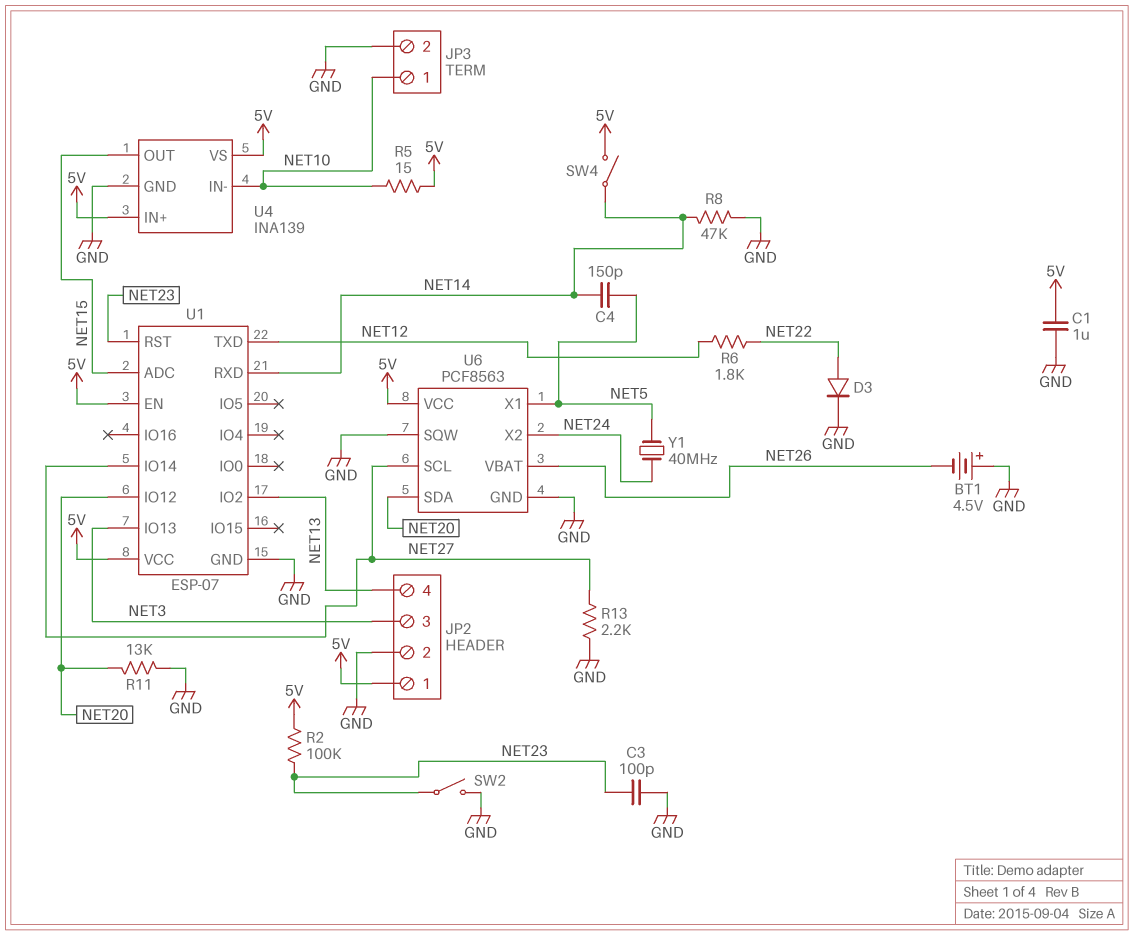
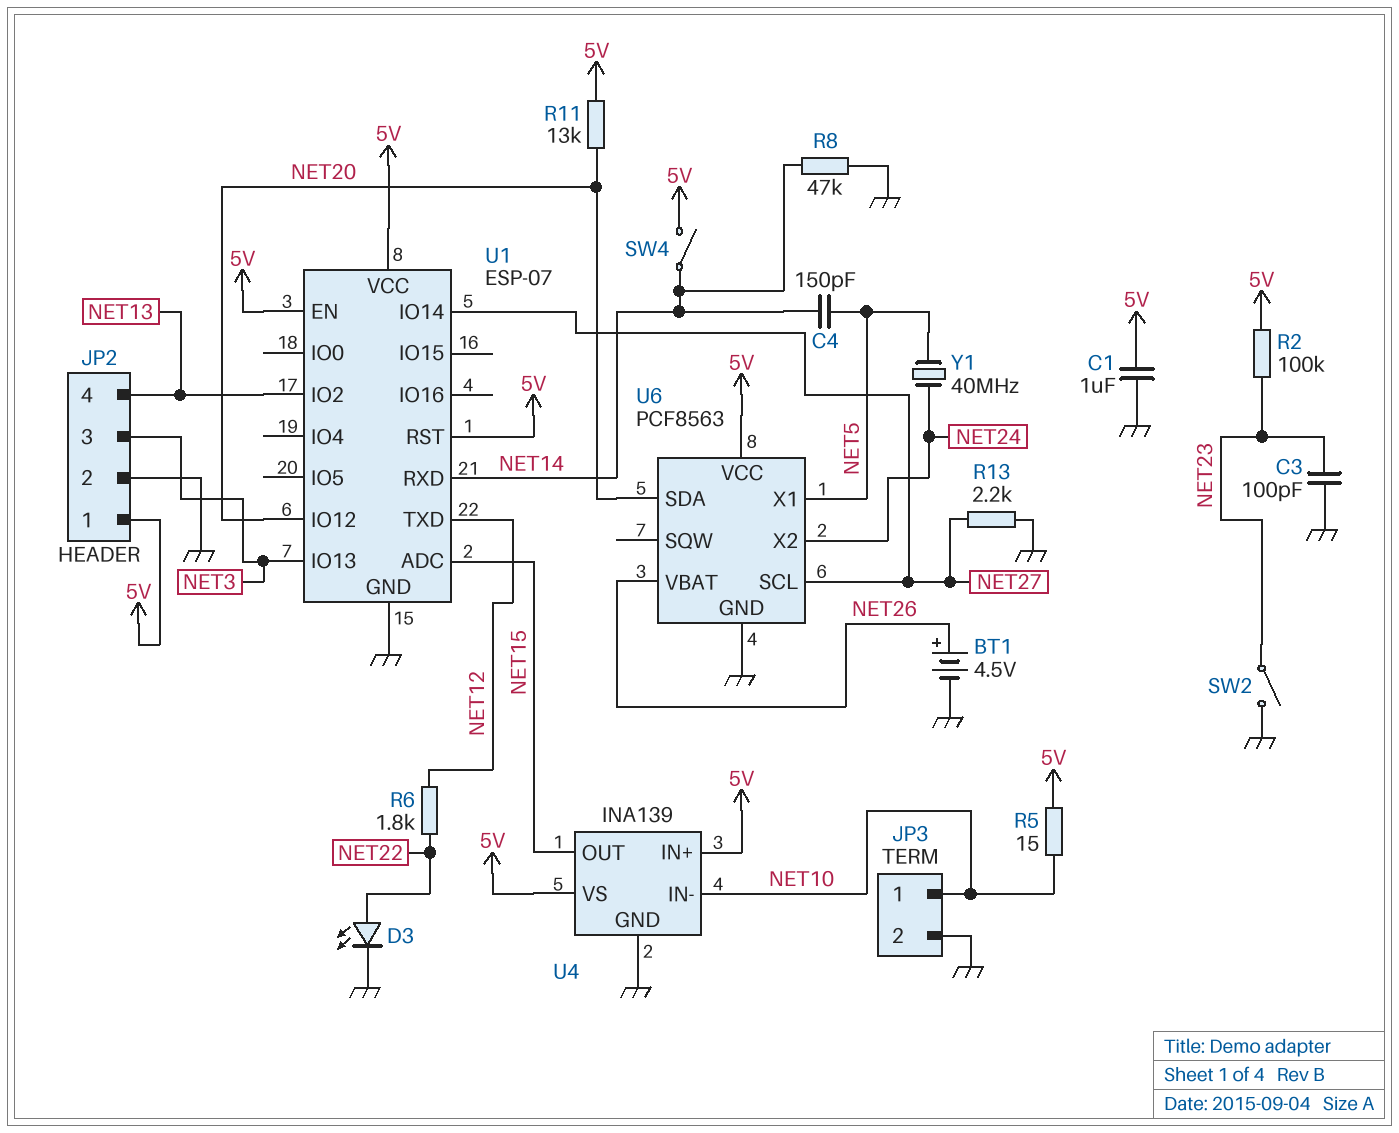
BT1: 4.5V (plus GND, minus NET26) -> 4.5V (plus NET26, minus GND)
D3: diode (A NET22, K GND) -> LED (A NET22, K GND)
R11: 13k (GND, NET20) -> 13k (5V, NET20)
U1 pin RST: NET23 -> 5V
U6 pin SQW: GND -> none

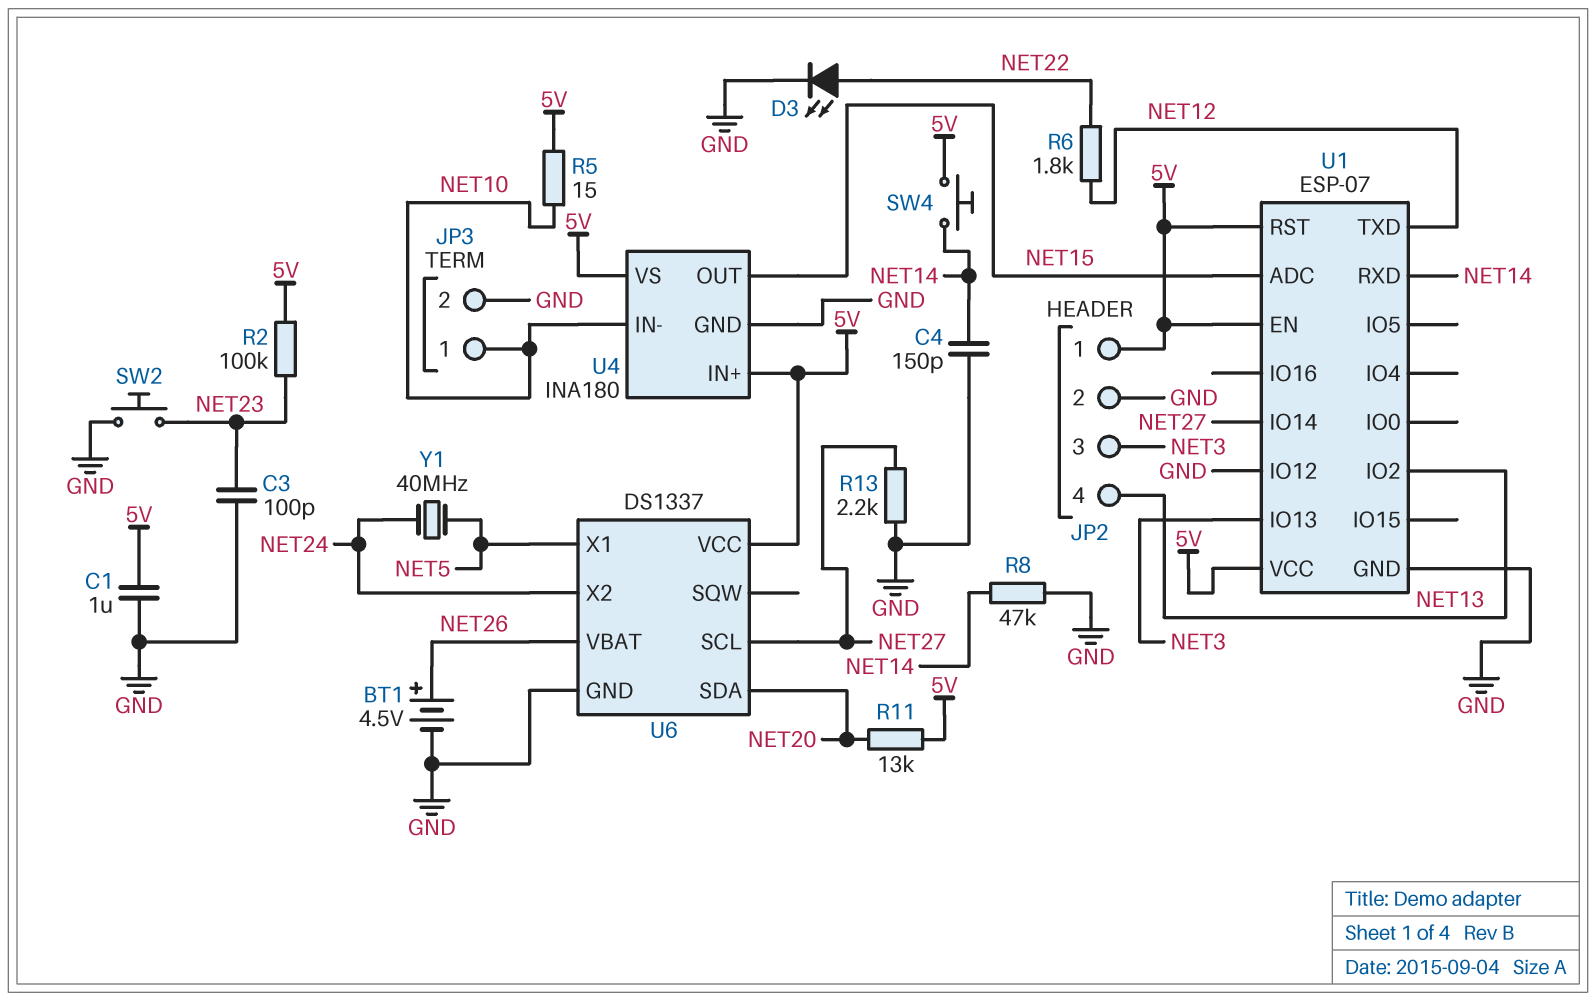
C4: 150pF (NET5, NET14) -> 150pF (GND, NET14)
SW2: switch (GND, NET23) -> button (GND, NET23)
SW4: switch (5V, NET14) -> button (5V, NET14)
U1 pin IO12: NET20 -> GND
U4: INA139 -> INA180
U6: PCF8563 -> DS1337

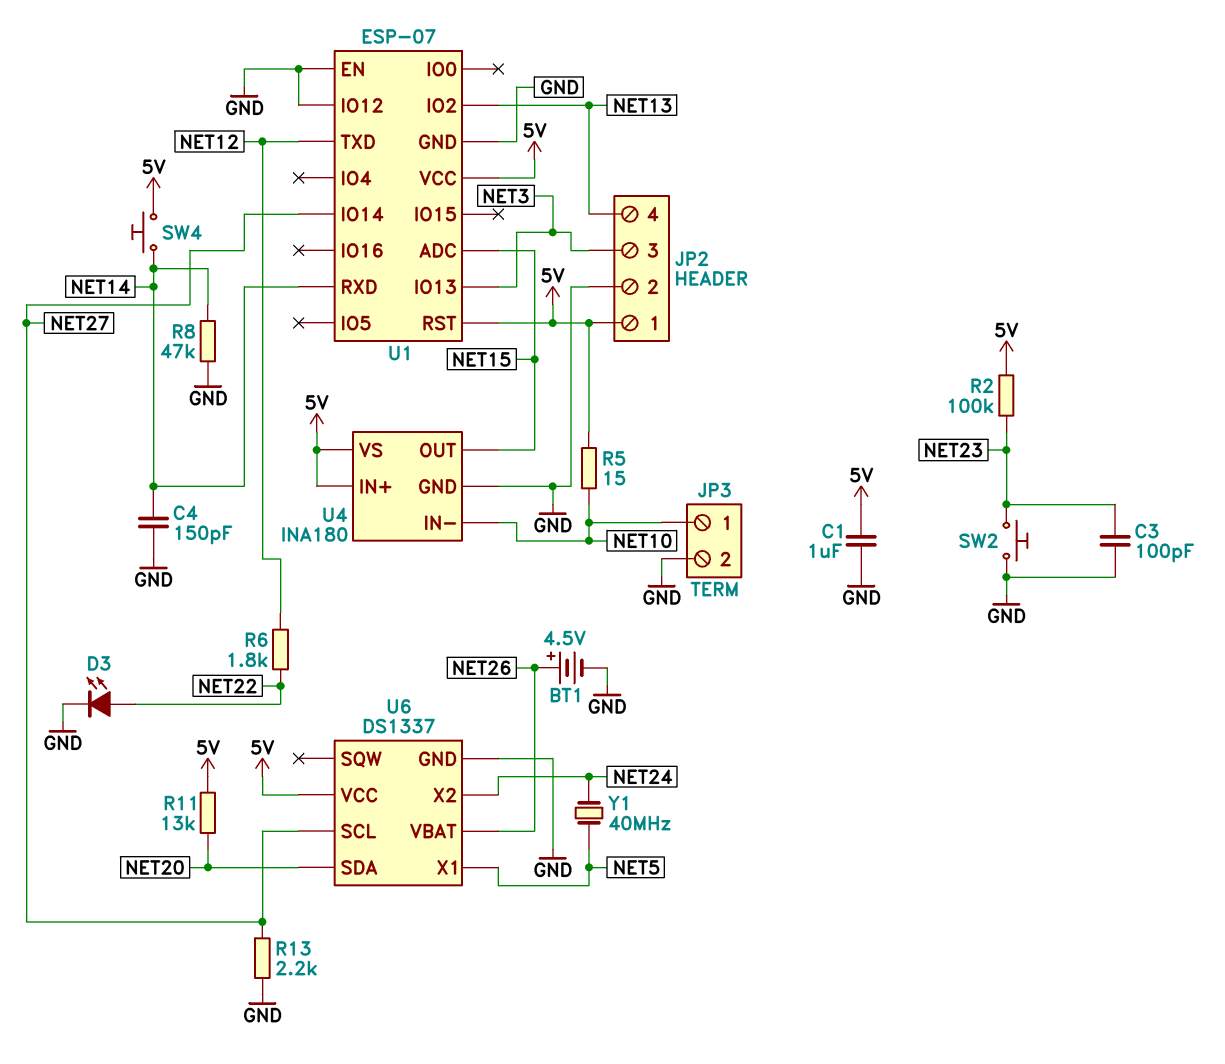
U1 pin EN: 5V -> GND

